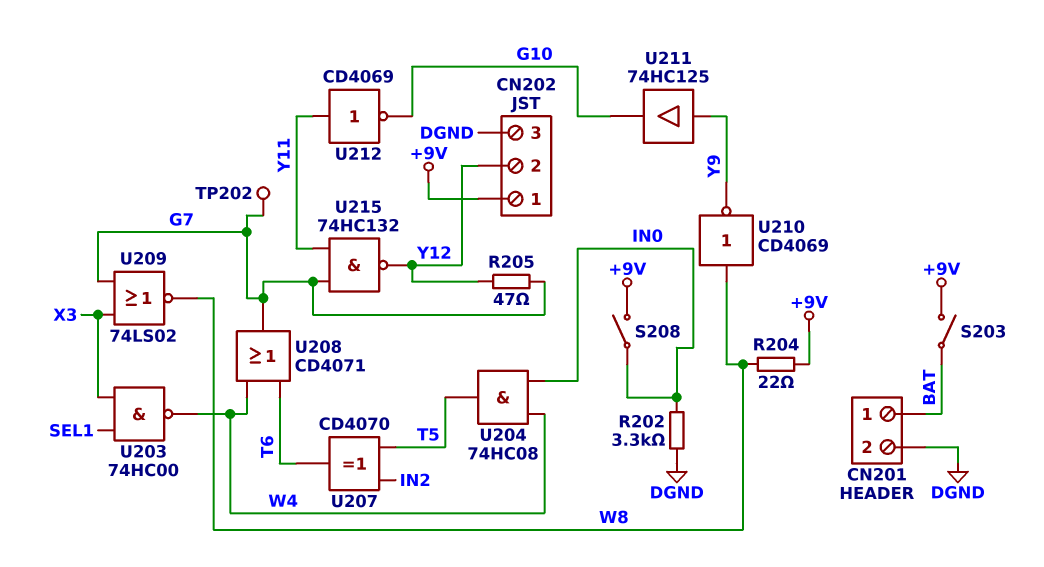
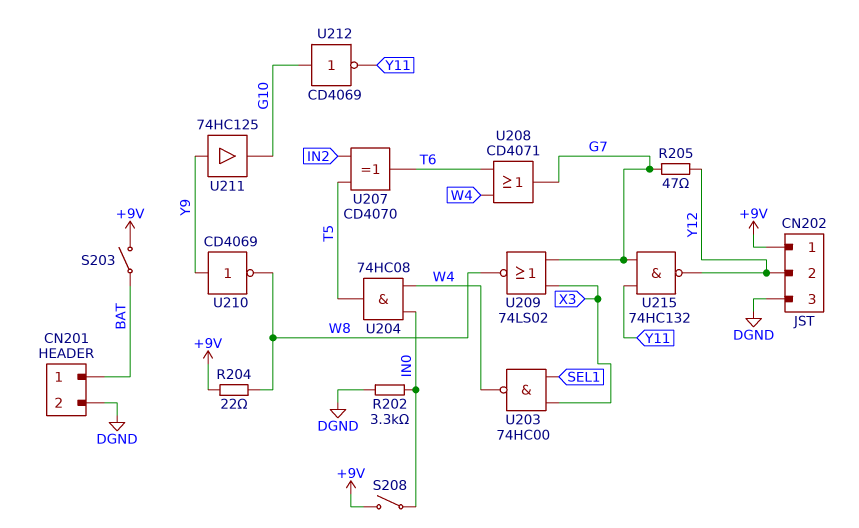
TP202: test point (G7) -> none
U210: NOT CD4069 (in W8, out Y9) -> NOT CD4069 (in Y9, out W8)
U212: NOT CD4069 (in Y11, out G10) -> NOT CD4069 (in G10, out Y11)

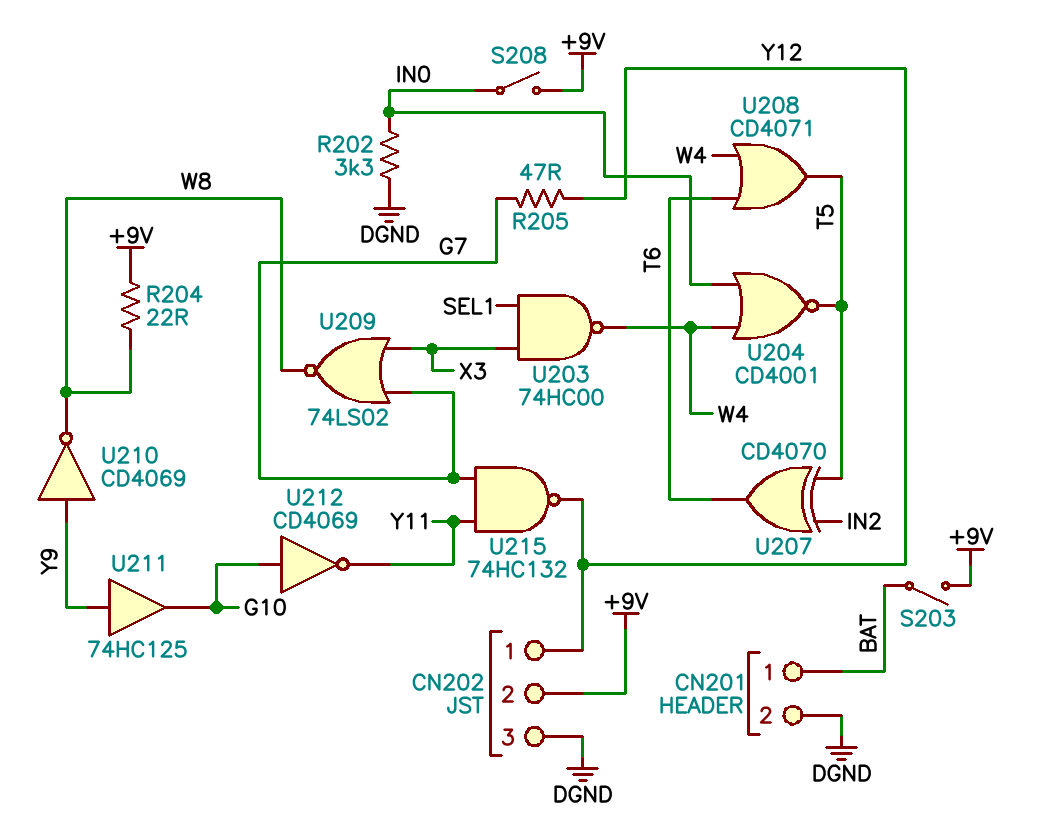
CN202 pin 1: +9V -> Y12
CN202 pin 2: Y12 -> +9V
U204: AND 74HC08 (in IN0, in W4, out T5) -> NOR CD4001 (in IN0, in W4, out T5)
U208: OR CD4071 (in T6, in W4, out G7) -> OR CD4071 (in T6, in W4, out T5)

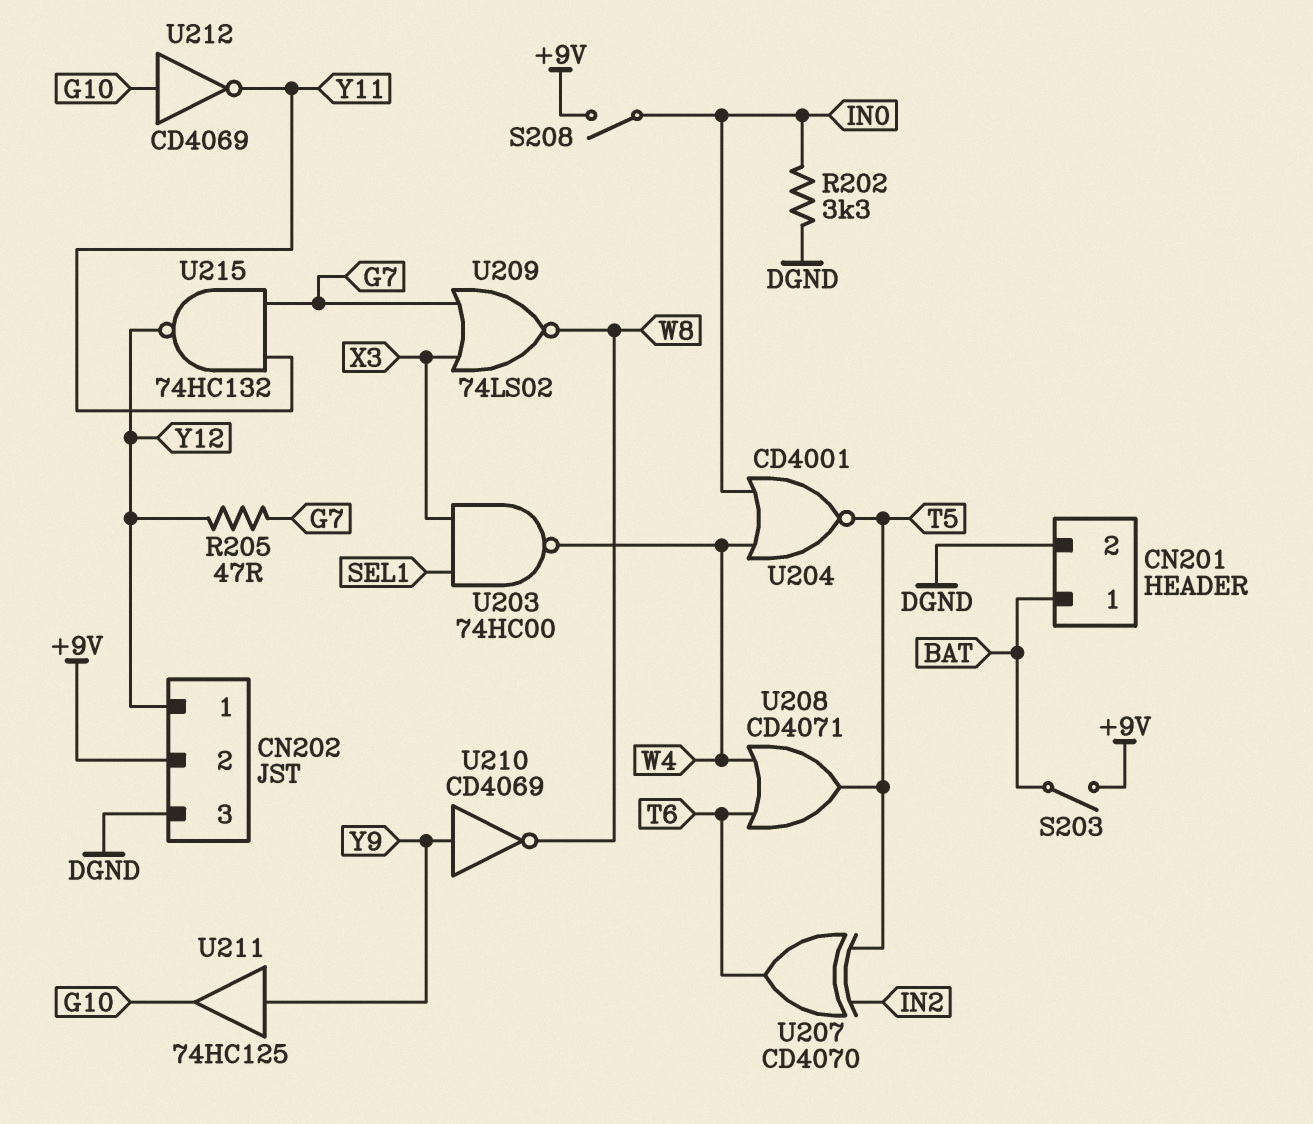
R204: 22 (+9V, W8) -> none

